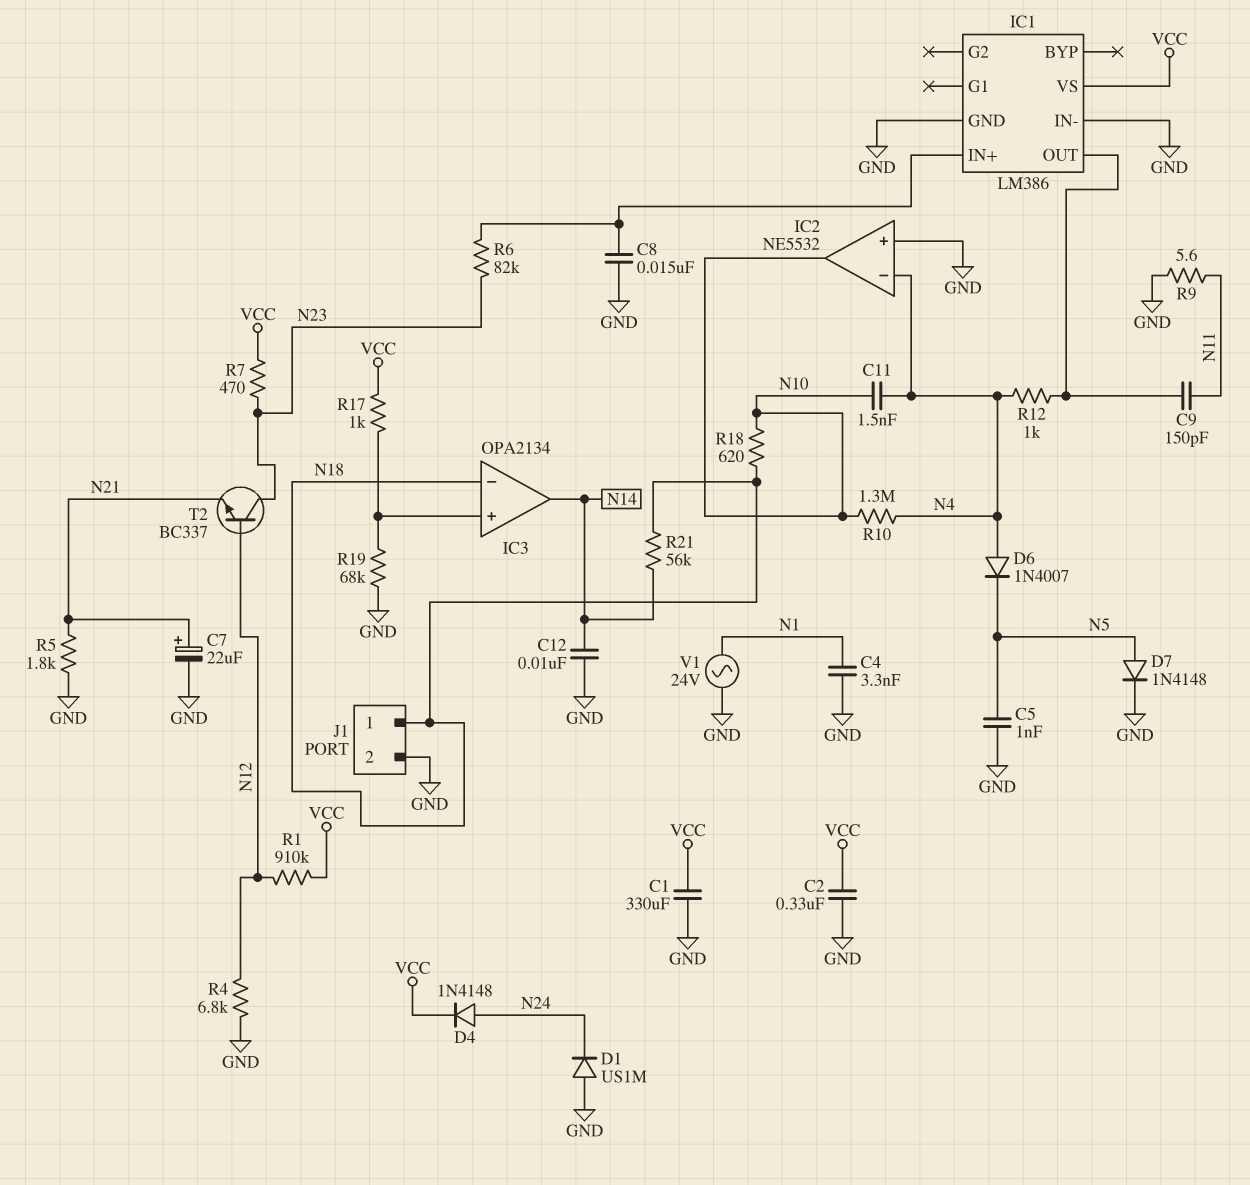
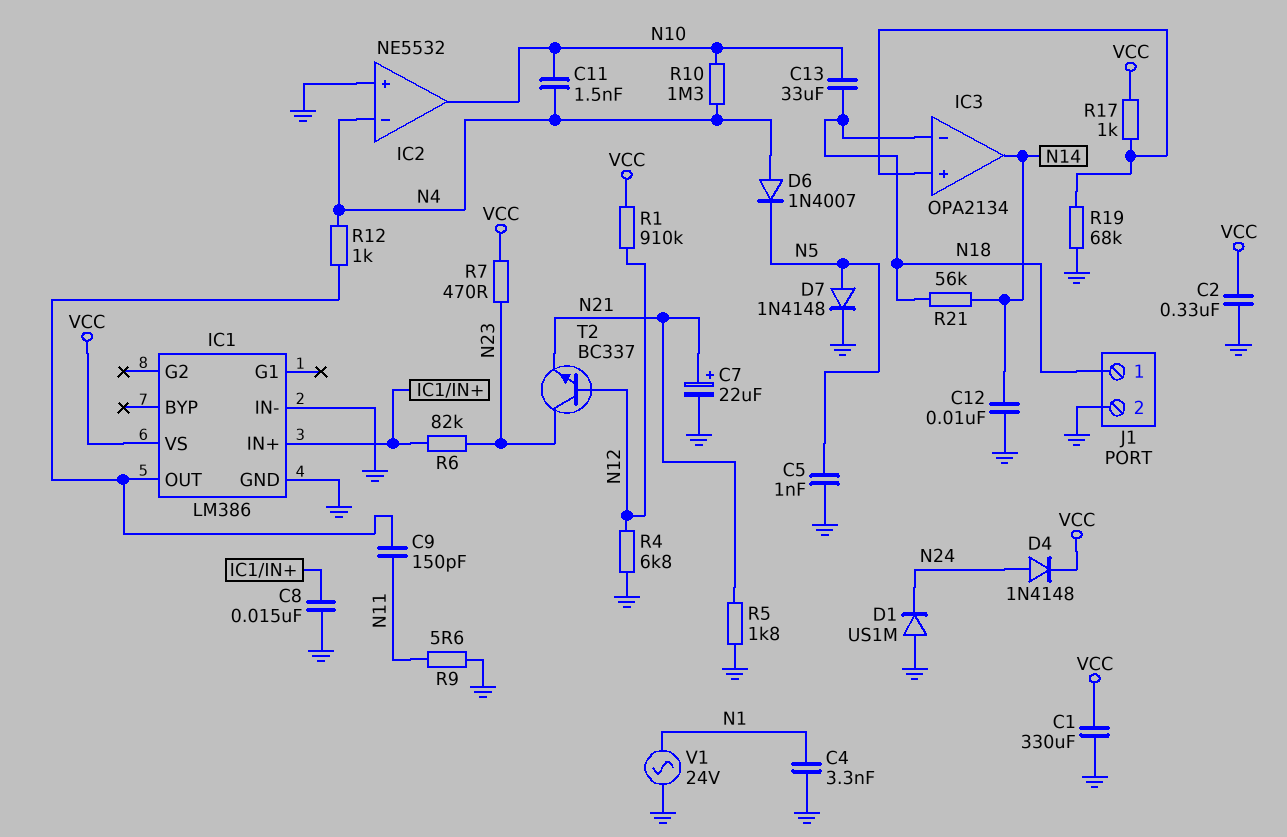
C13: none -> 33uF (N10, N18)
R18: 620 (N10, N18) -> none

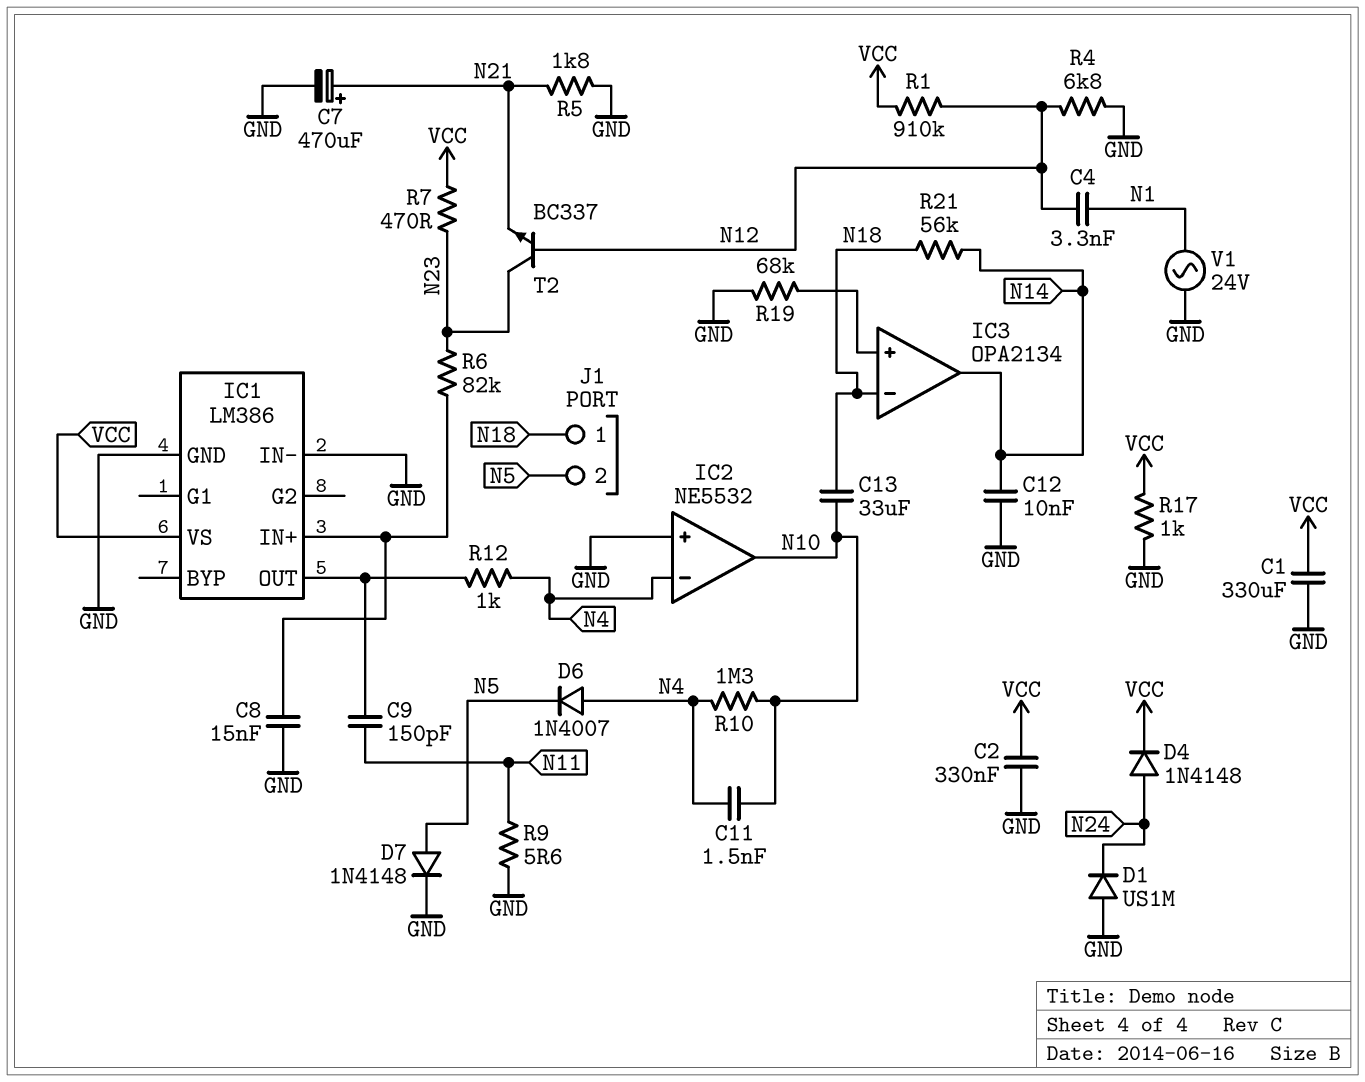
C4: 3.3nF (GND, N1) -> 3.3nF (N1, N12)
C5: 1nF (GND, N5) -> none
C7: 22uF (plus N21, minus GND) -> 470uF (plus N21, minus GND)
J1 pin 2: GND -> N5
R17: 1k (IC3/in+, VCC) -> 1k (GND, VCC)

